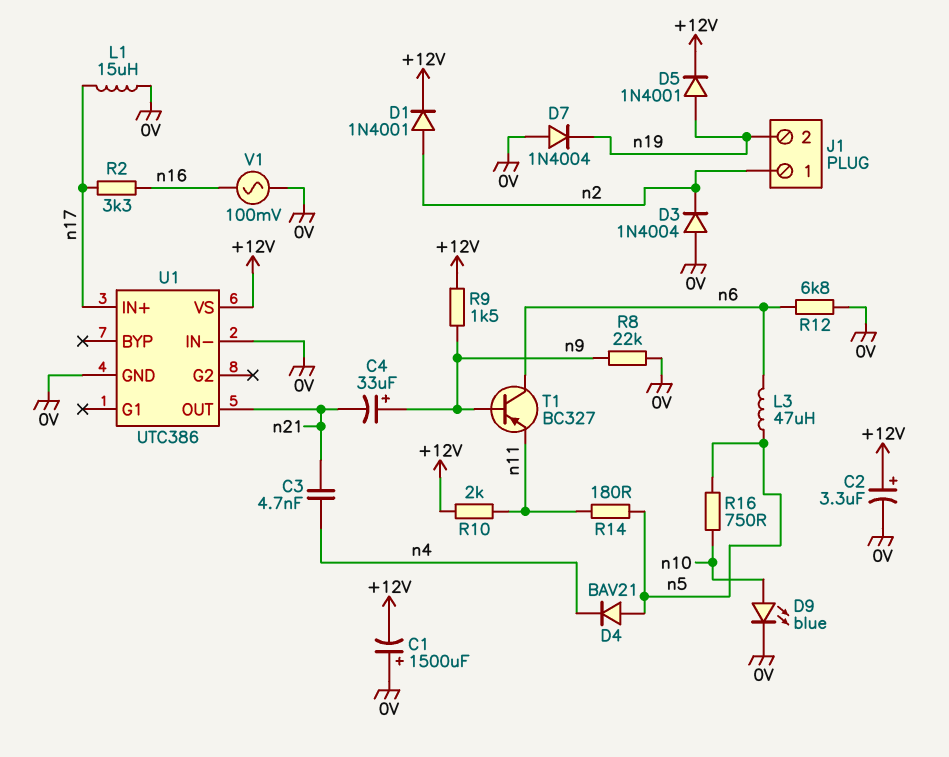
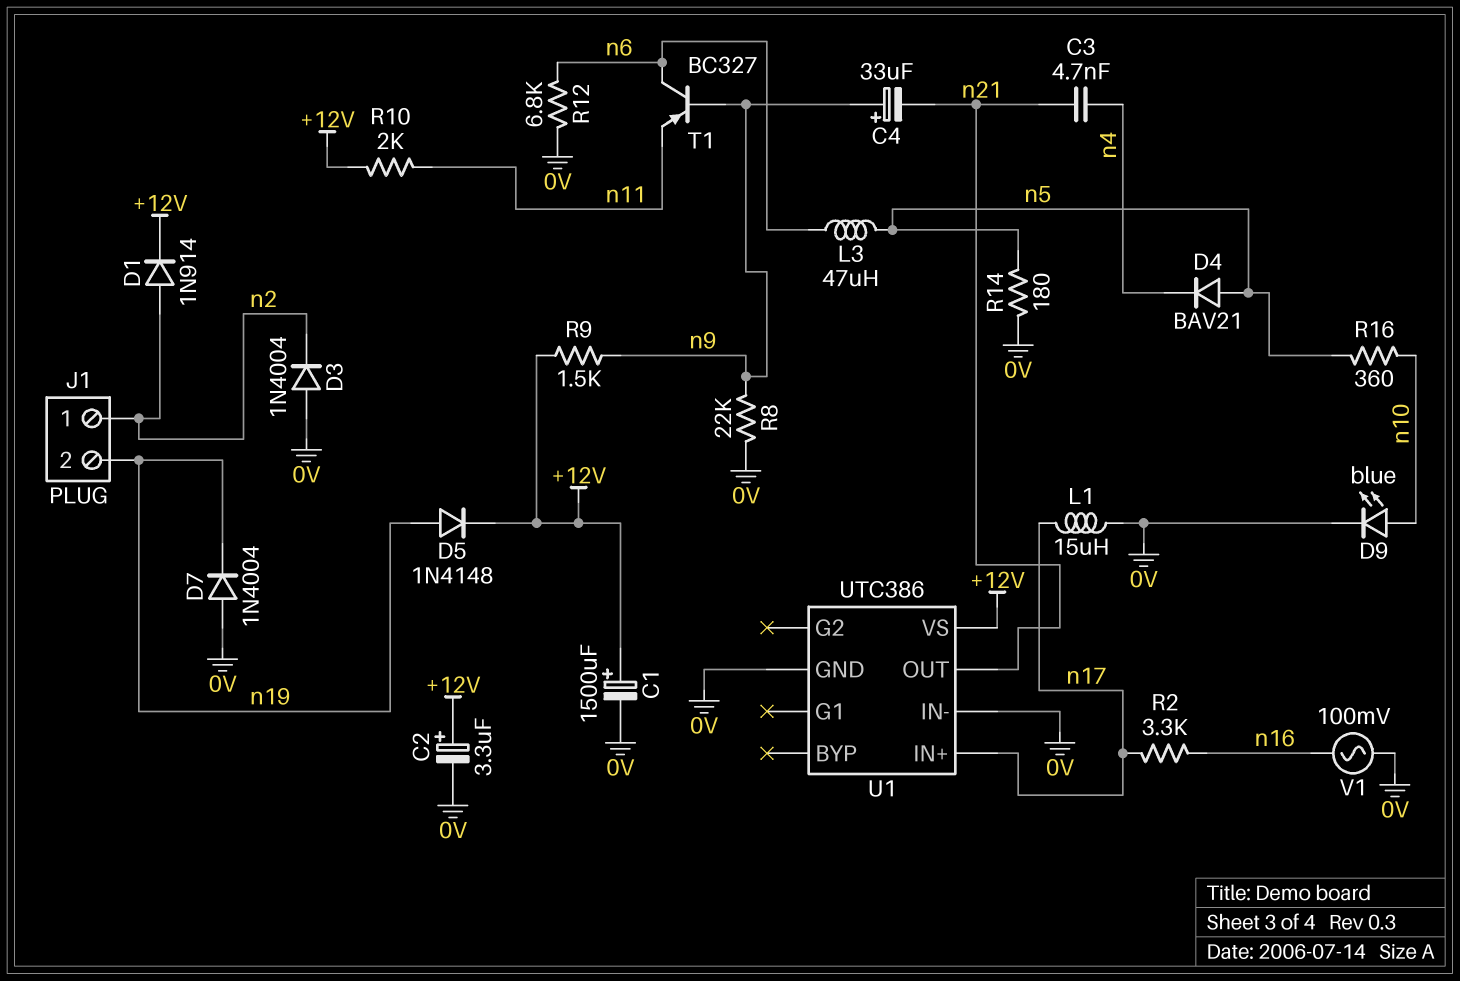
C1: 1500uF (plus 0V, minus +12V) -> 1500uF (plus +12V, minus 0V)
D1: diode 1N4001 (A n2, K +12V) -> diode 1N914 (A n2, K +12V)
D5: diode 1N4001 (A n19, K +12V) -> diode 1N4148 (A n19, K +12V)
R14: 180 (n5, n11) -> 180 (0V, n5)
R16: 750 (n5, n10) -> 360 (n5, n10)

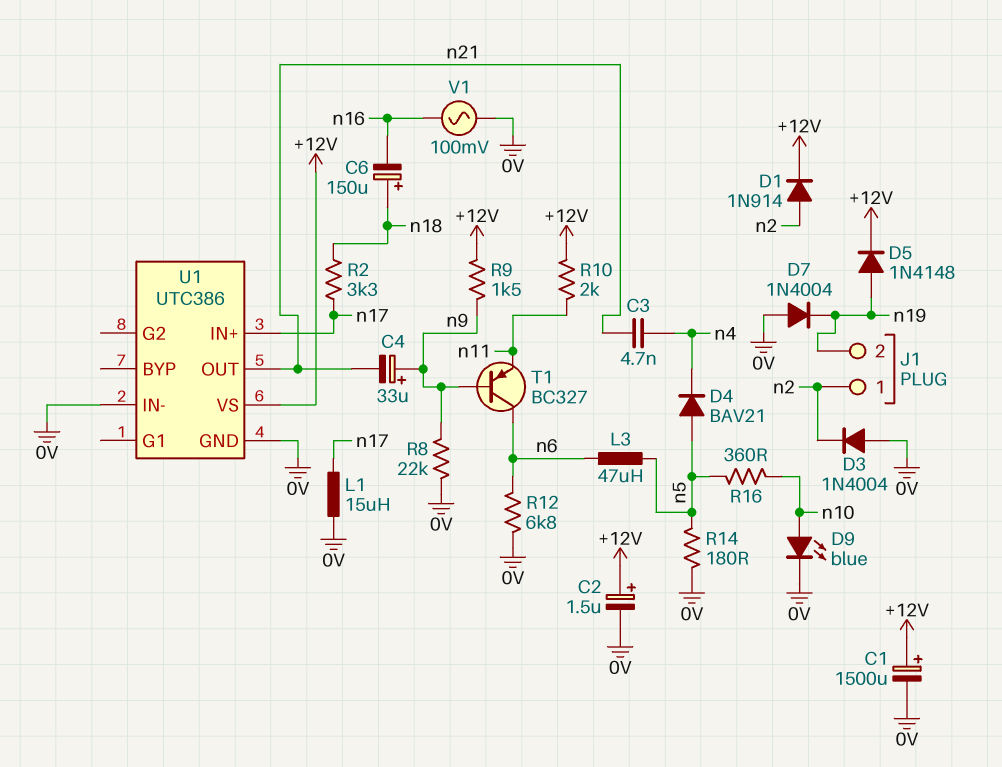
C2: 3.3uF (plus +12V, minus 0V) -> 1.5uF (plus +12V, minus 0V)
C6: none -> 150uF (plus n18, minus n16)
R2: 3.3k (n16, n17) -> 3.3k (n17, n18)

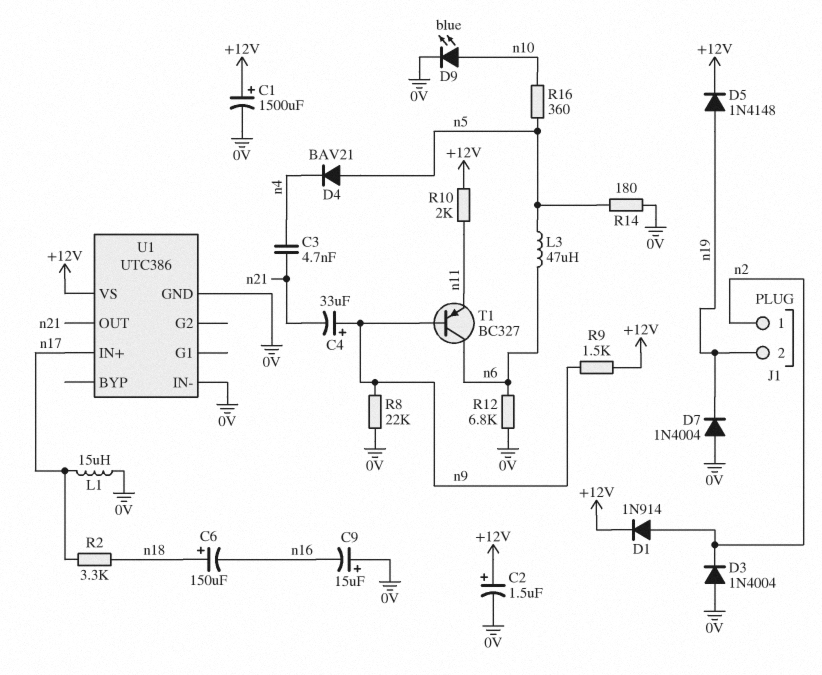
C9: none -> 15uF (plus 0V, minus n16)
V1: AC 100mV (0V, n16) -> none

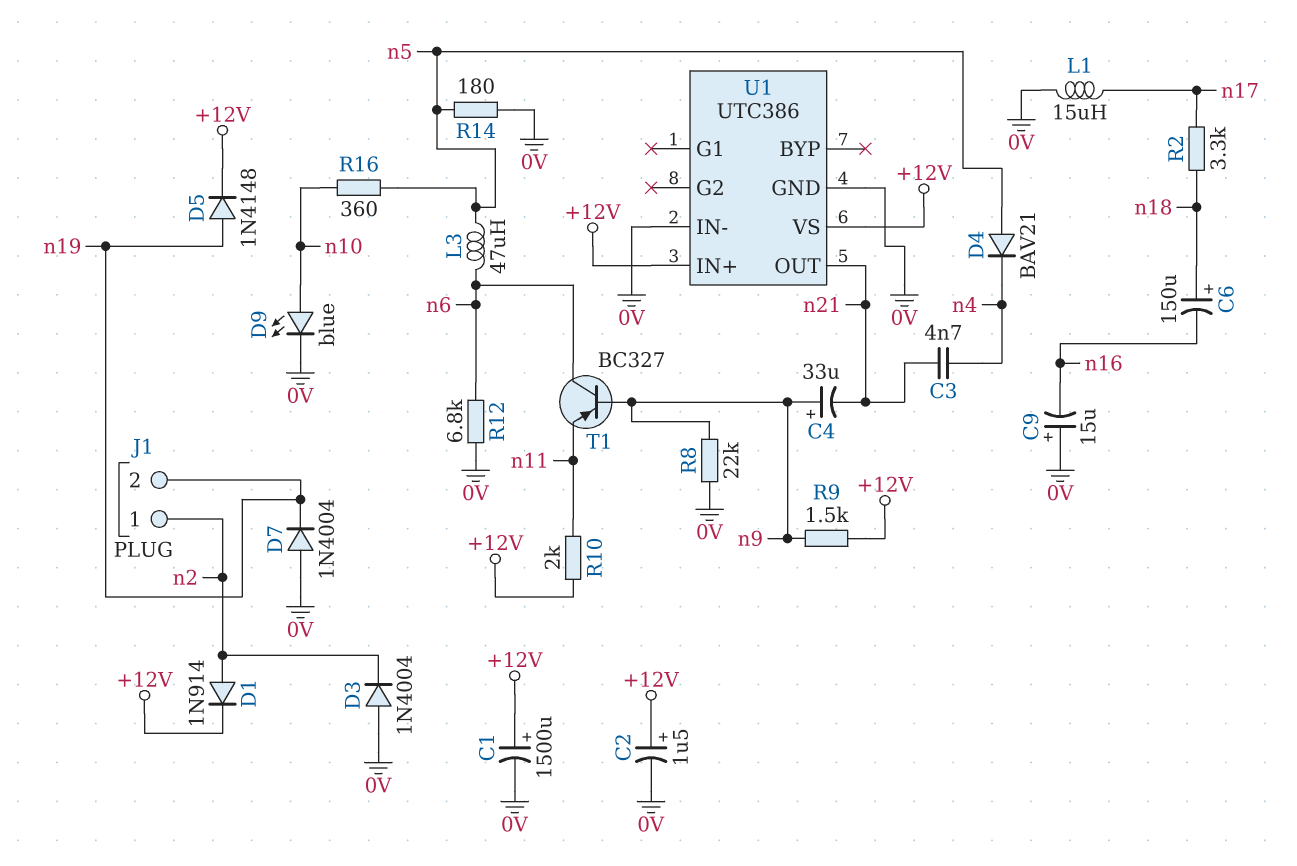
U1 pin IN+: n17 -> +12V

